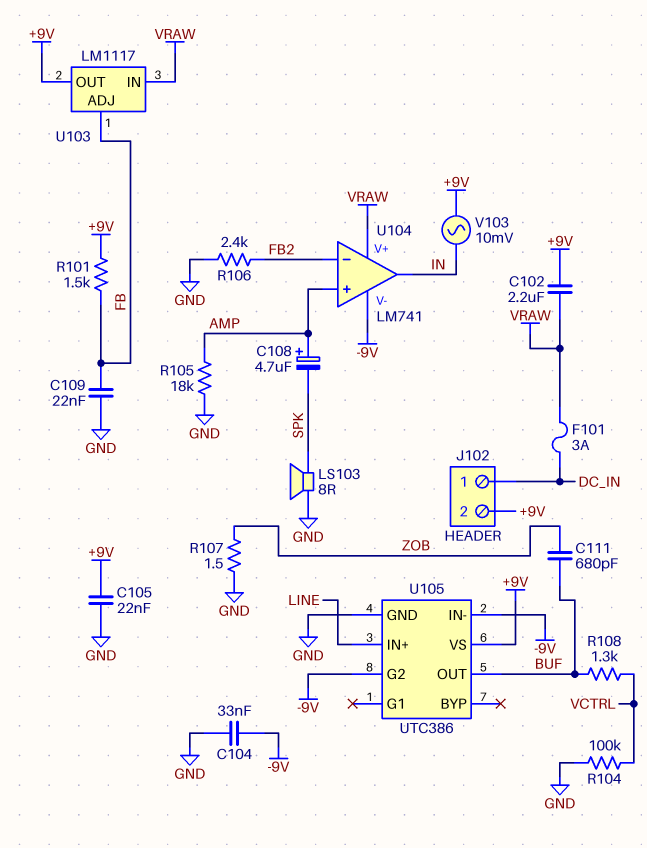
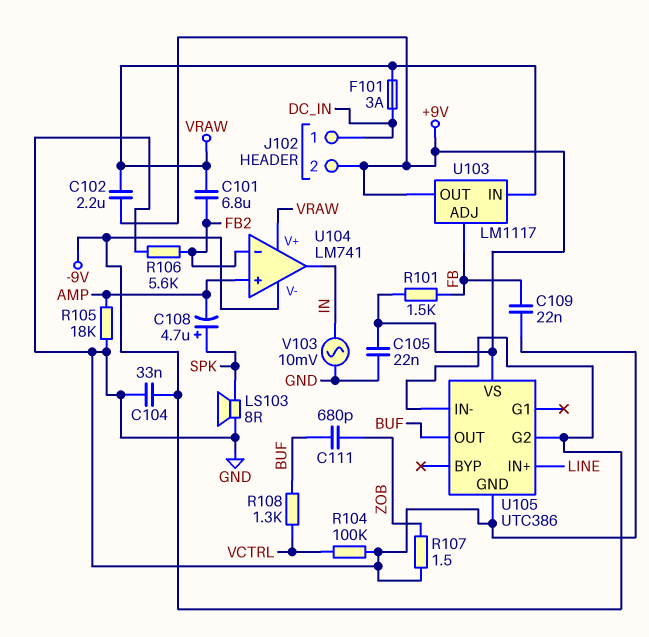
C101: none -> 6.8uF (FB2, VRAW)
C108: 4.7uF (plus AMP, minus SPK) -> 4.7uF (plus SPK, minus AMP)
R106: 2.4k (FB2, GND) -> 5.6k (FB2, GND)
V103: AC 10mV (+9V, IN) -> AC 10mV (GND, IN)

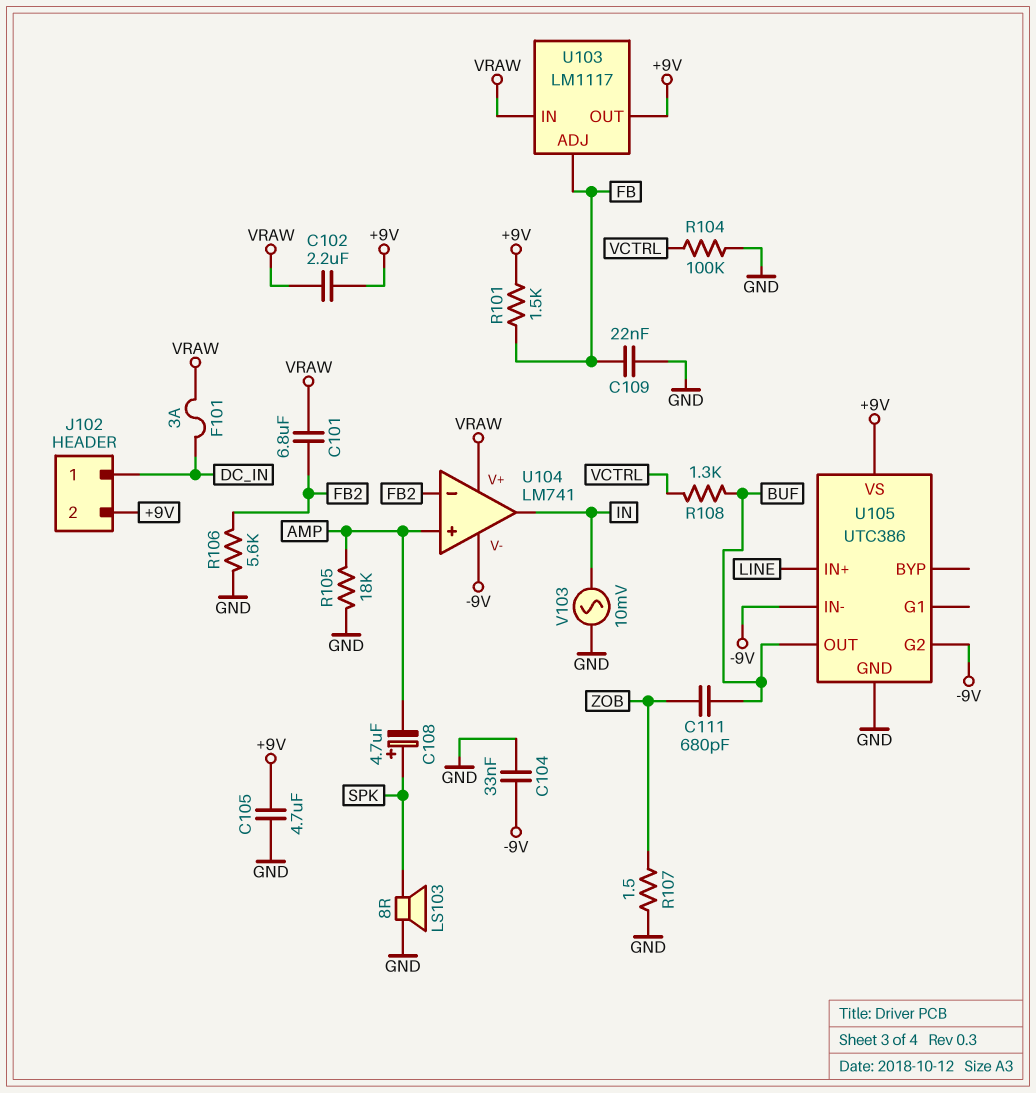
C105: 22nF (+9V, GND) -> 4.7uF (+9V, GND)

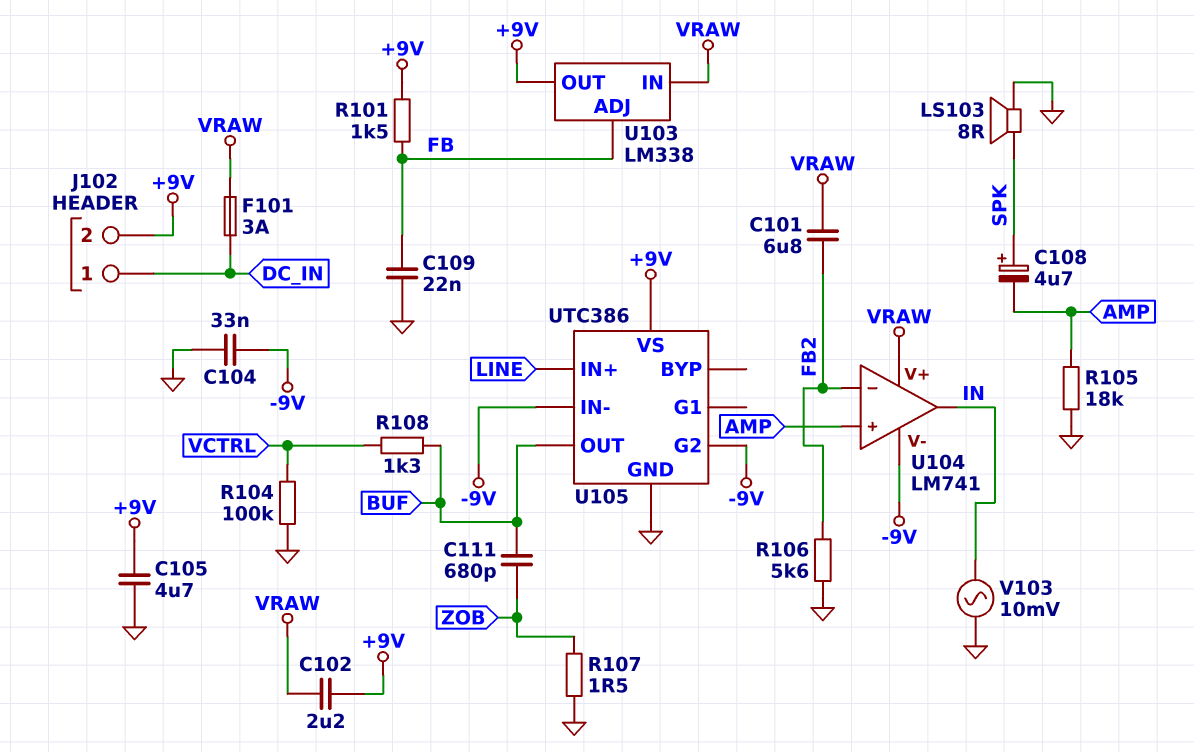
U103: LM1117 -> LM338

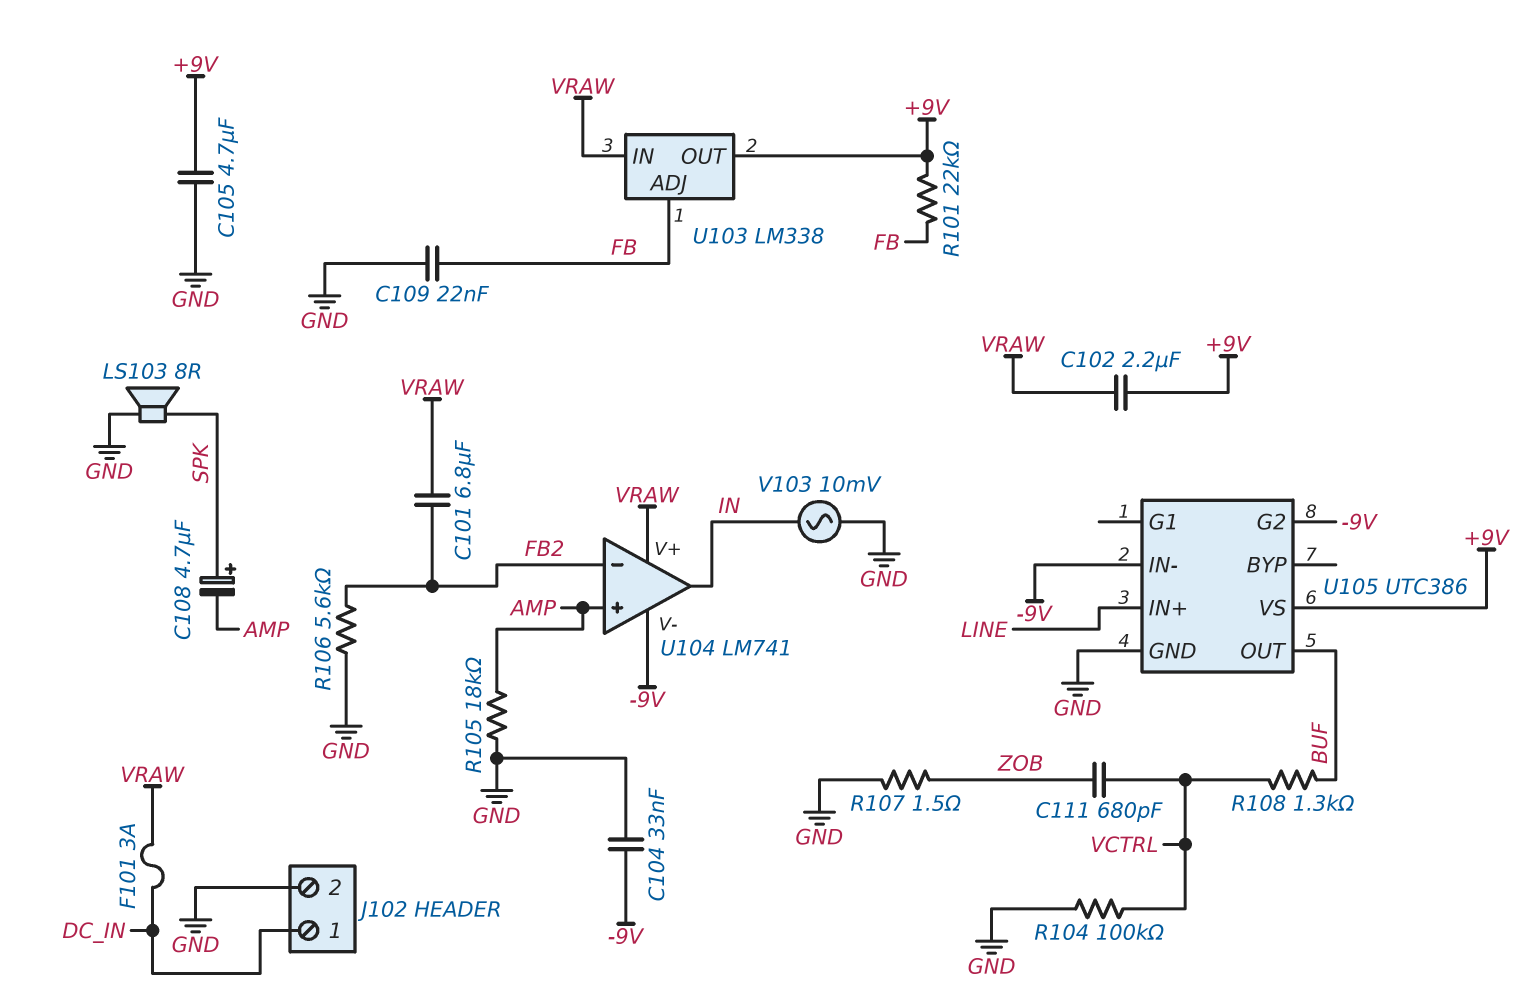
C111: 680pF (BUF, ZOB) -> 680pF (VCTRL, ZOB)
J102 pin 2: +9V -> GND
R101: 1.5k (+9V, FB) -> 22k (+9V, FB)

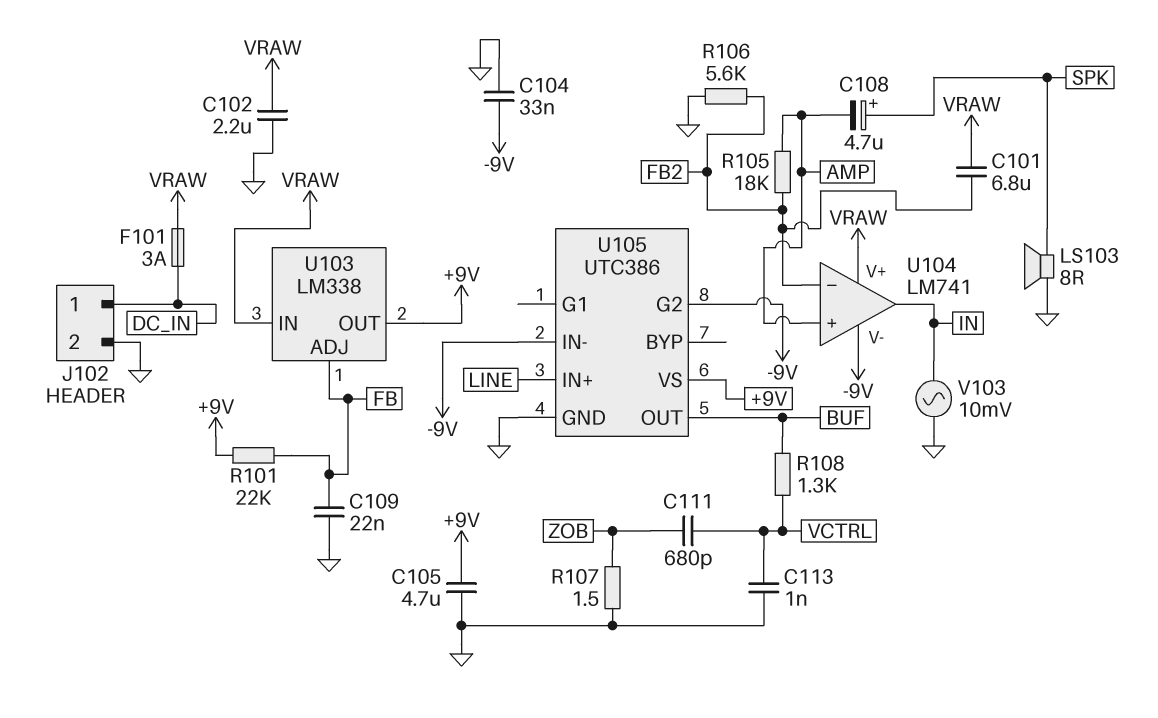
C102: 2.2uF (+9V, VRAW) -> 2.2uF (GND, VRAW)
C113: none -> 1nF (GND, VCTRL)
R104: 100k (GND, VCTRL) -> none
R105: 18k (AMP, GND) -> 18k (AMP, FB2)

